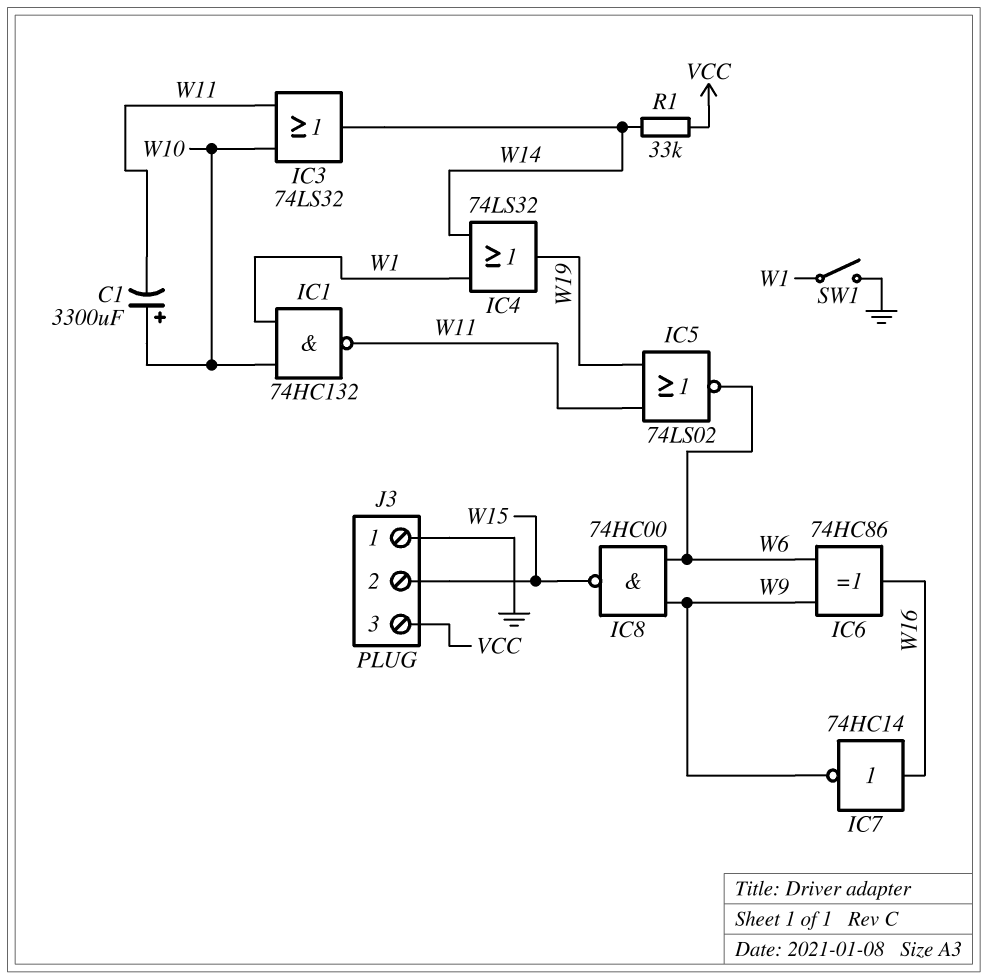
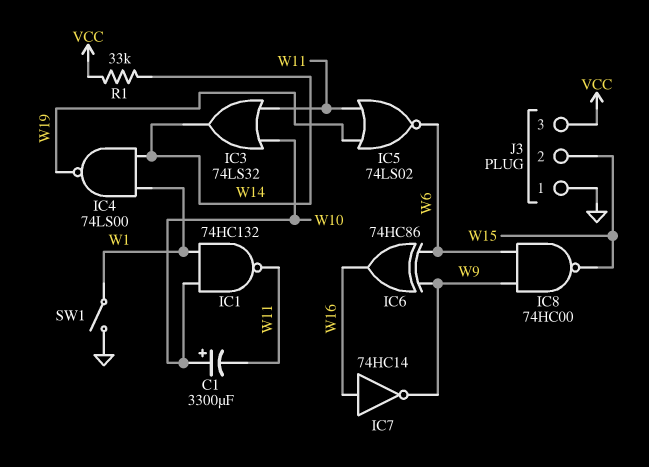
IC4: OR 74LS32 (in W1, in W14, out W19) -> NAND 74LS00 (in W1, in W14, out W19)

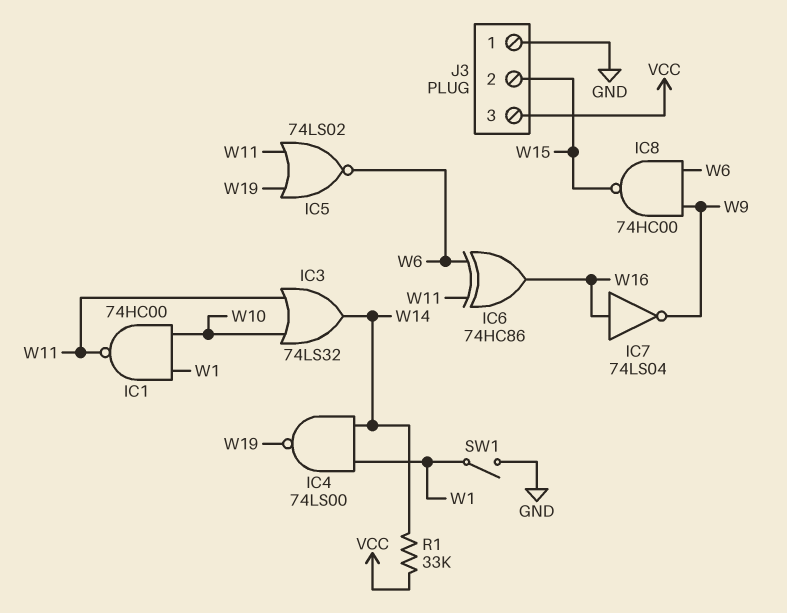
C1: 3300uF (plus W10, minus W11) -> none
IC1: NAND 74HC132 (in W1, in W10, out W11) -> NAND 74HC00 (in W1, in W10, out W11)
IC6: XOR 74HC86 (in W6, in W9, out W16) -> XOR 74HC86 (in W6, in W11, out W16)
IC7: NOT 74HC14 (in W16, out W9) -> NOT 74LS04 (in W16, out W9)

